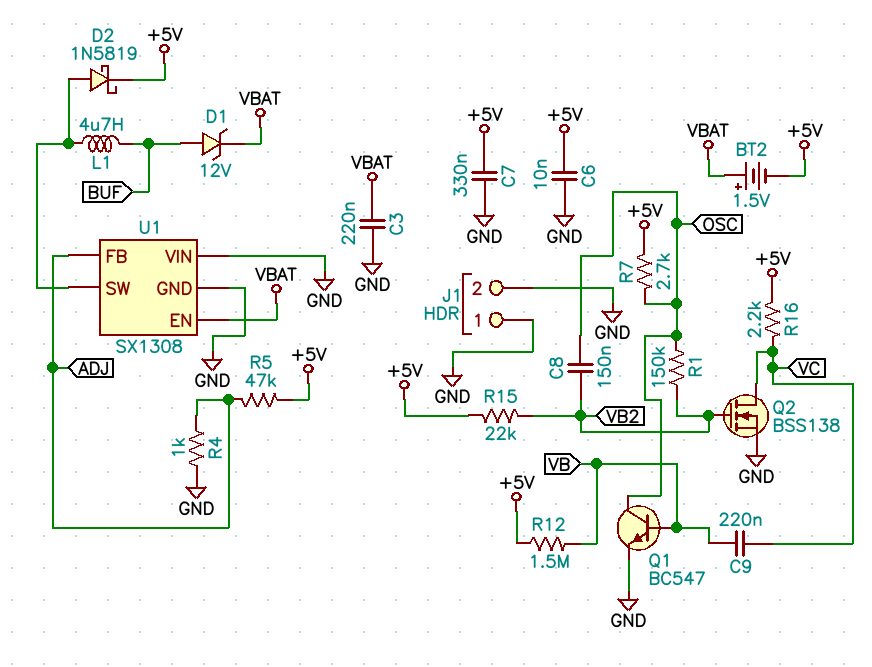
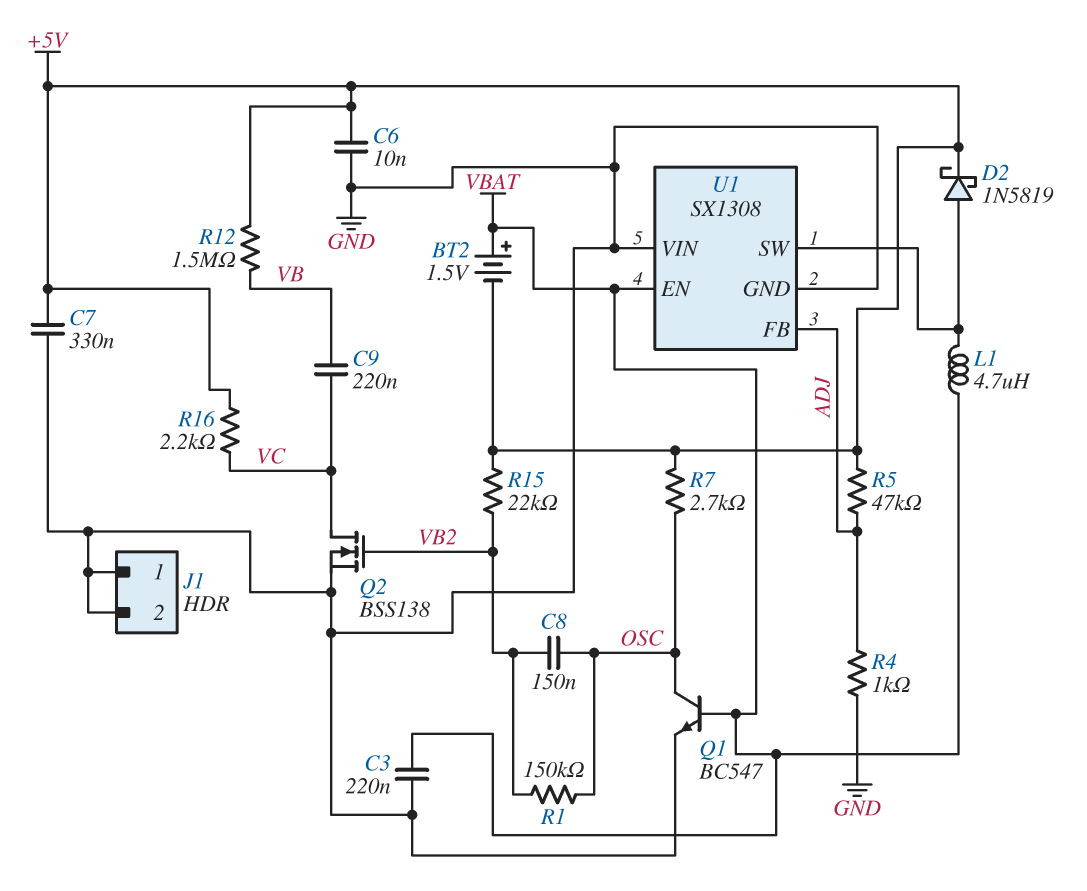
D1: zener 12V (A BUF, K VBAT) -> none
L1: 4.7uH (BUF, U1/SW) -> 4.7uH (U1/SW, VBAT)
Q1: NPN BC547 (B VB, C OSC, E GND) -> NPN BC547 (B VBAT, C OSC, E GND)

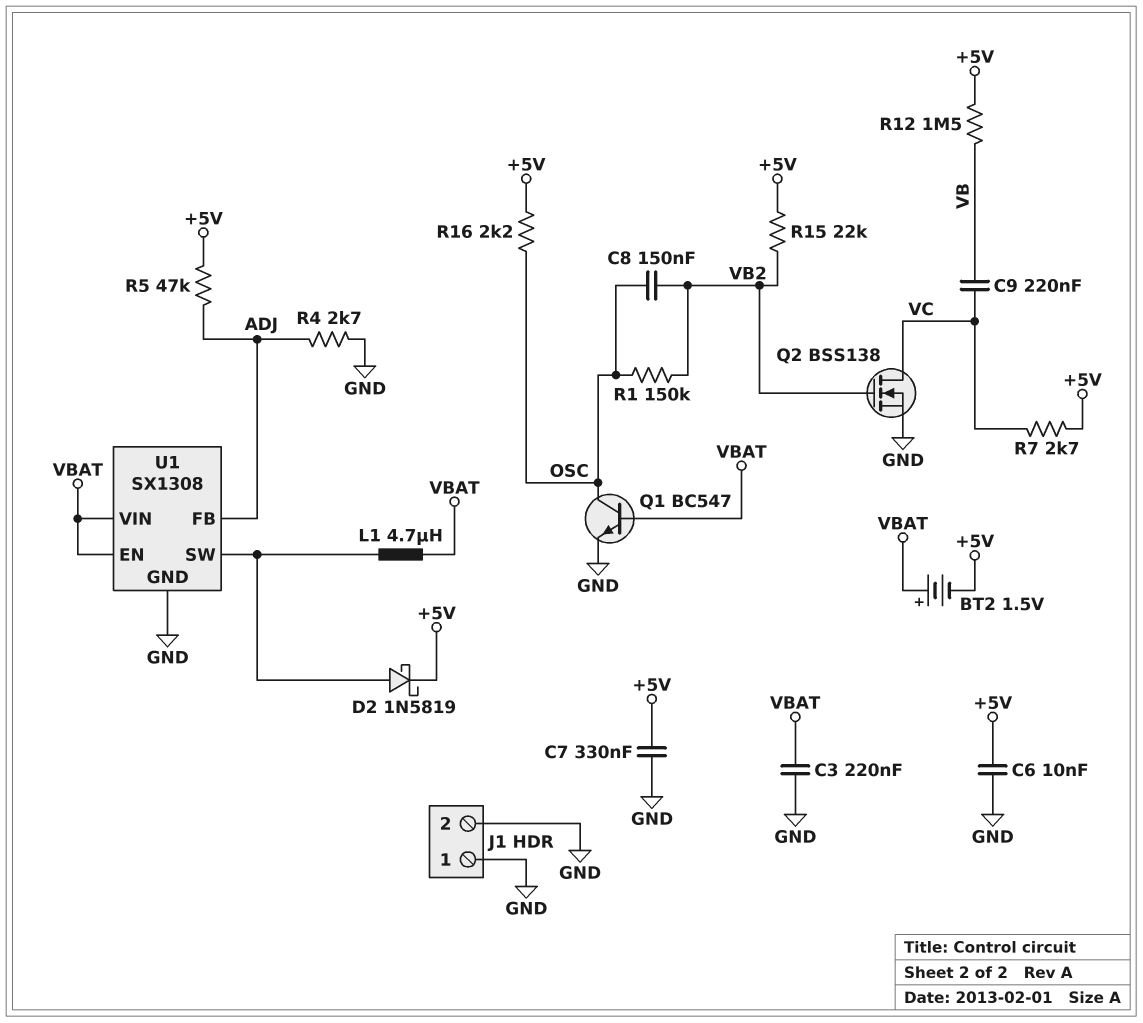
R4: 1k (ADJ, GND) -> 2.7k (ADJ, GND)
R7: 2.7k (+5V, OSC) -> 2.7k (+5V, VC)
R16: 2.2k (+5V, VC) -> 2.2k (+5V, OSC)
U1 pin VIN: GND -> VBAT

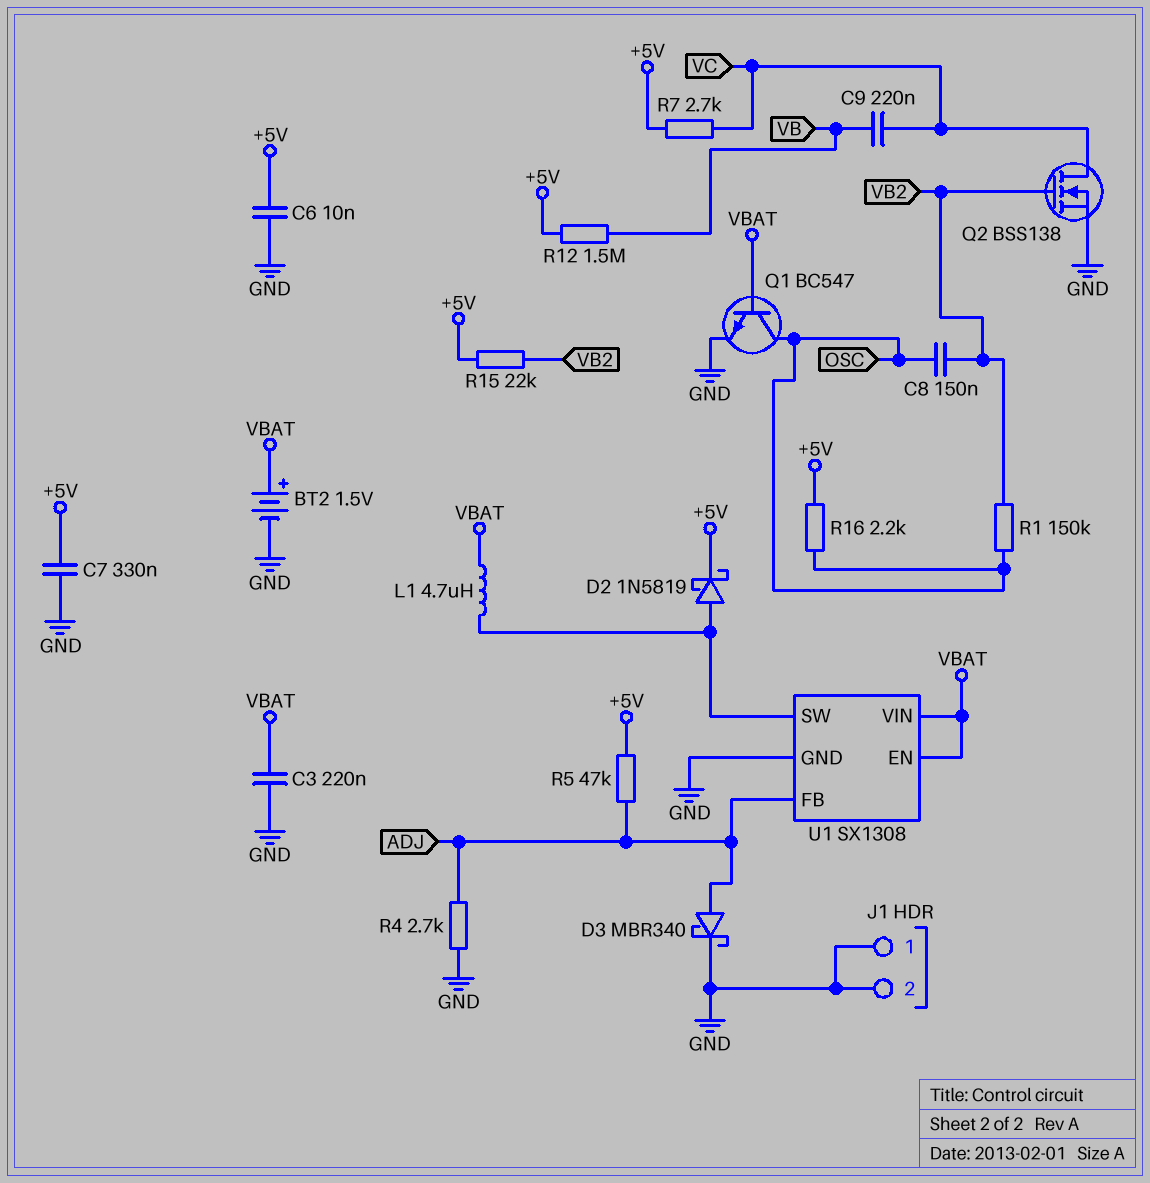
BT2: 1.5V (plus VBAT, minus +5V) -> 1.5V (plus VBAT, minus GND)
D3: none -> schottky MBR340 (A ADJ, K GND)

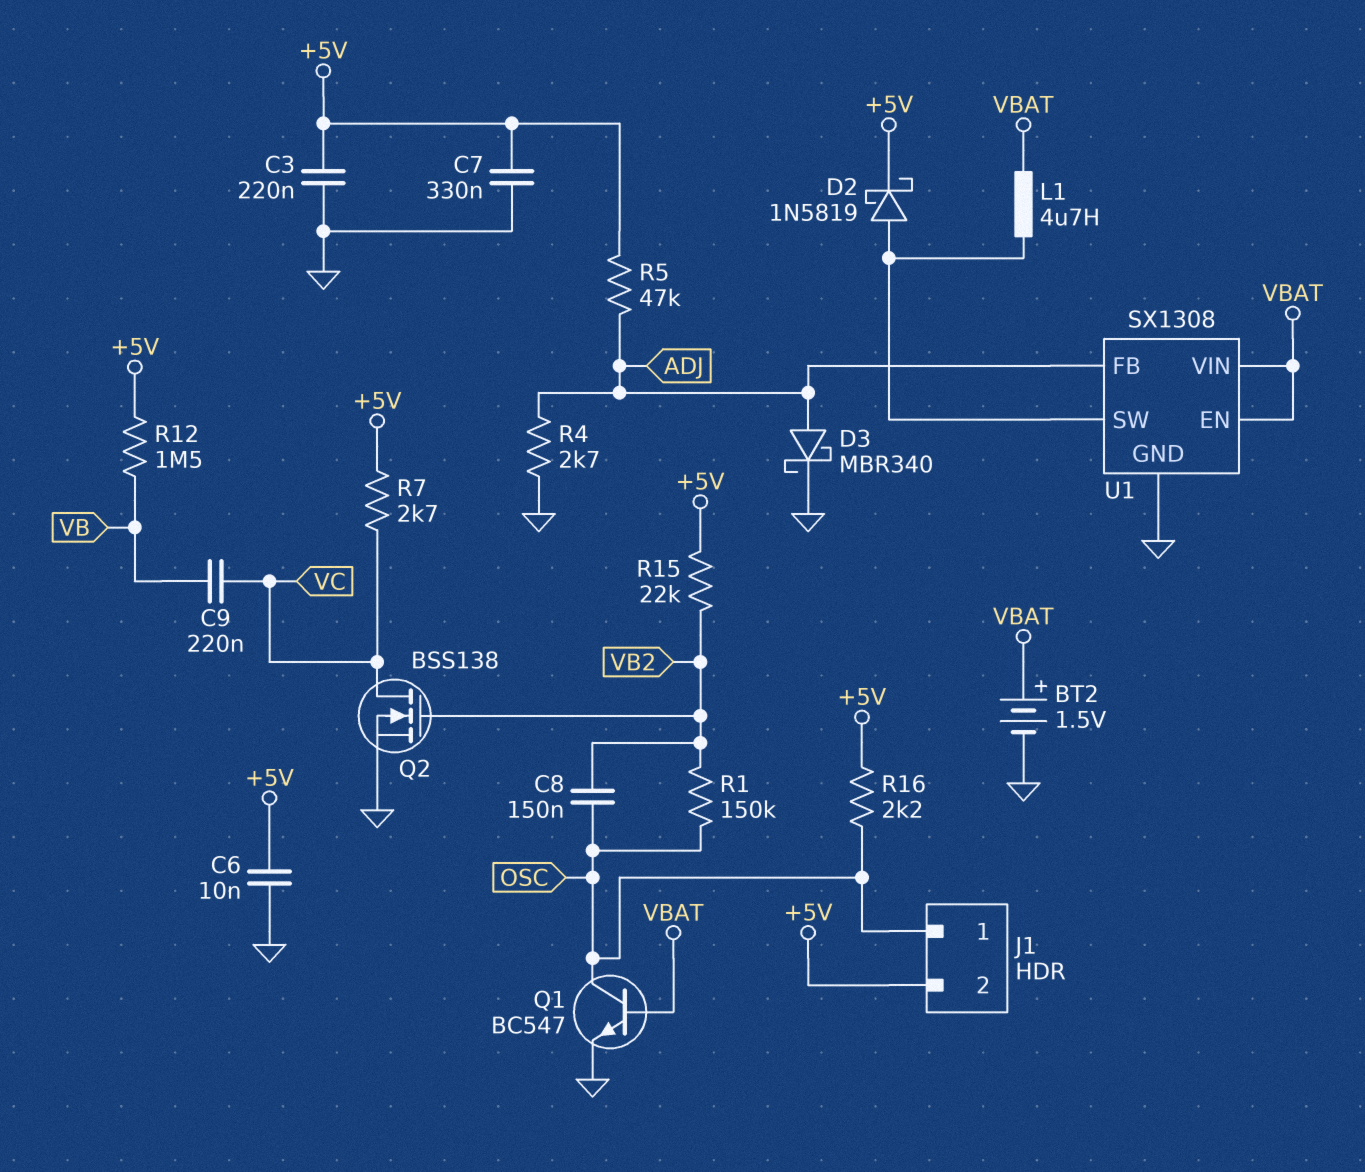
C3: 220nF (GND, VBAT) -> 220nF (+5V, GND)
J1 pin 1: GND -> OSC
J1 pin 2: GND -> +5V

